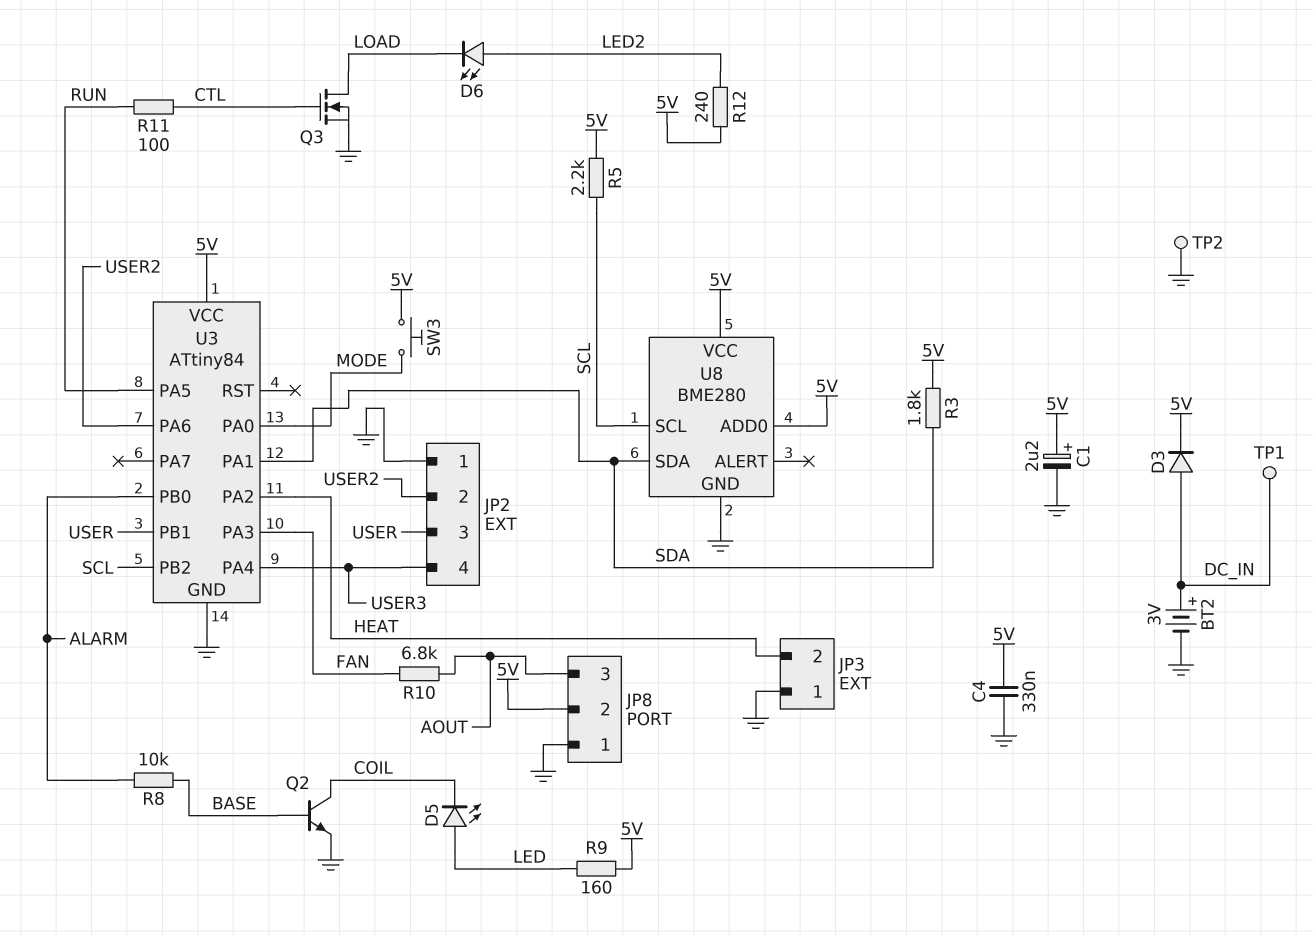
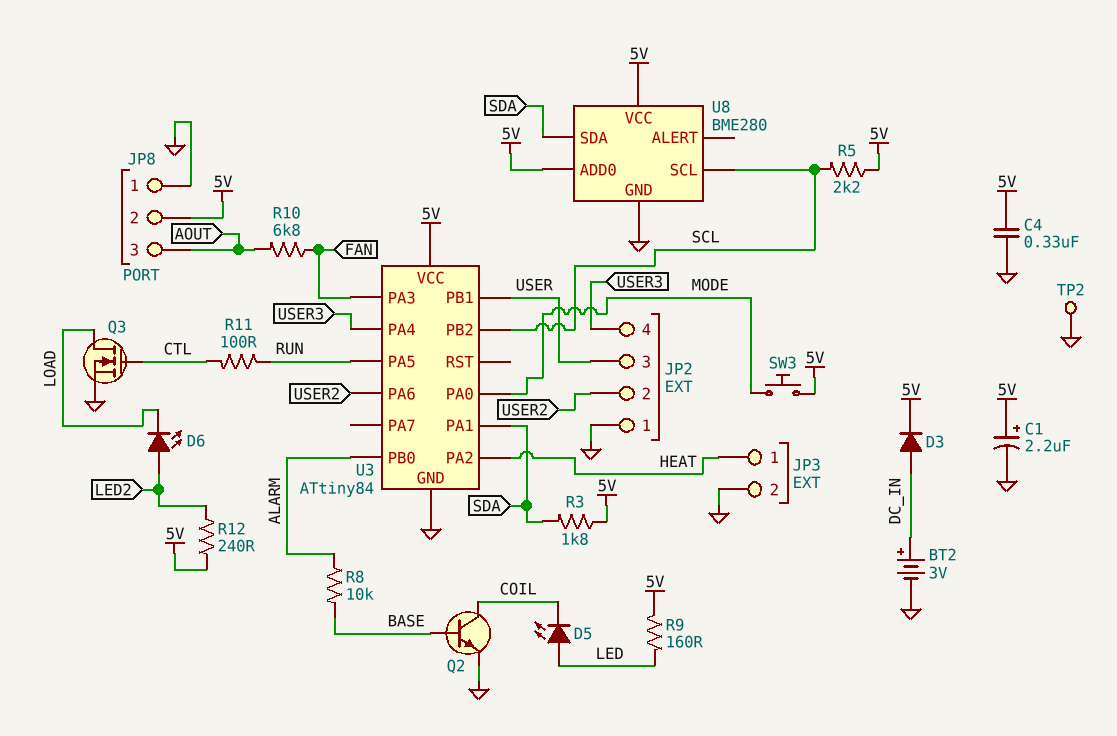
JP3 pin 1: GND -> HEAT
JP3 pin 2: HEAT -> GND
TP1: test point (DC_IN) -> none

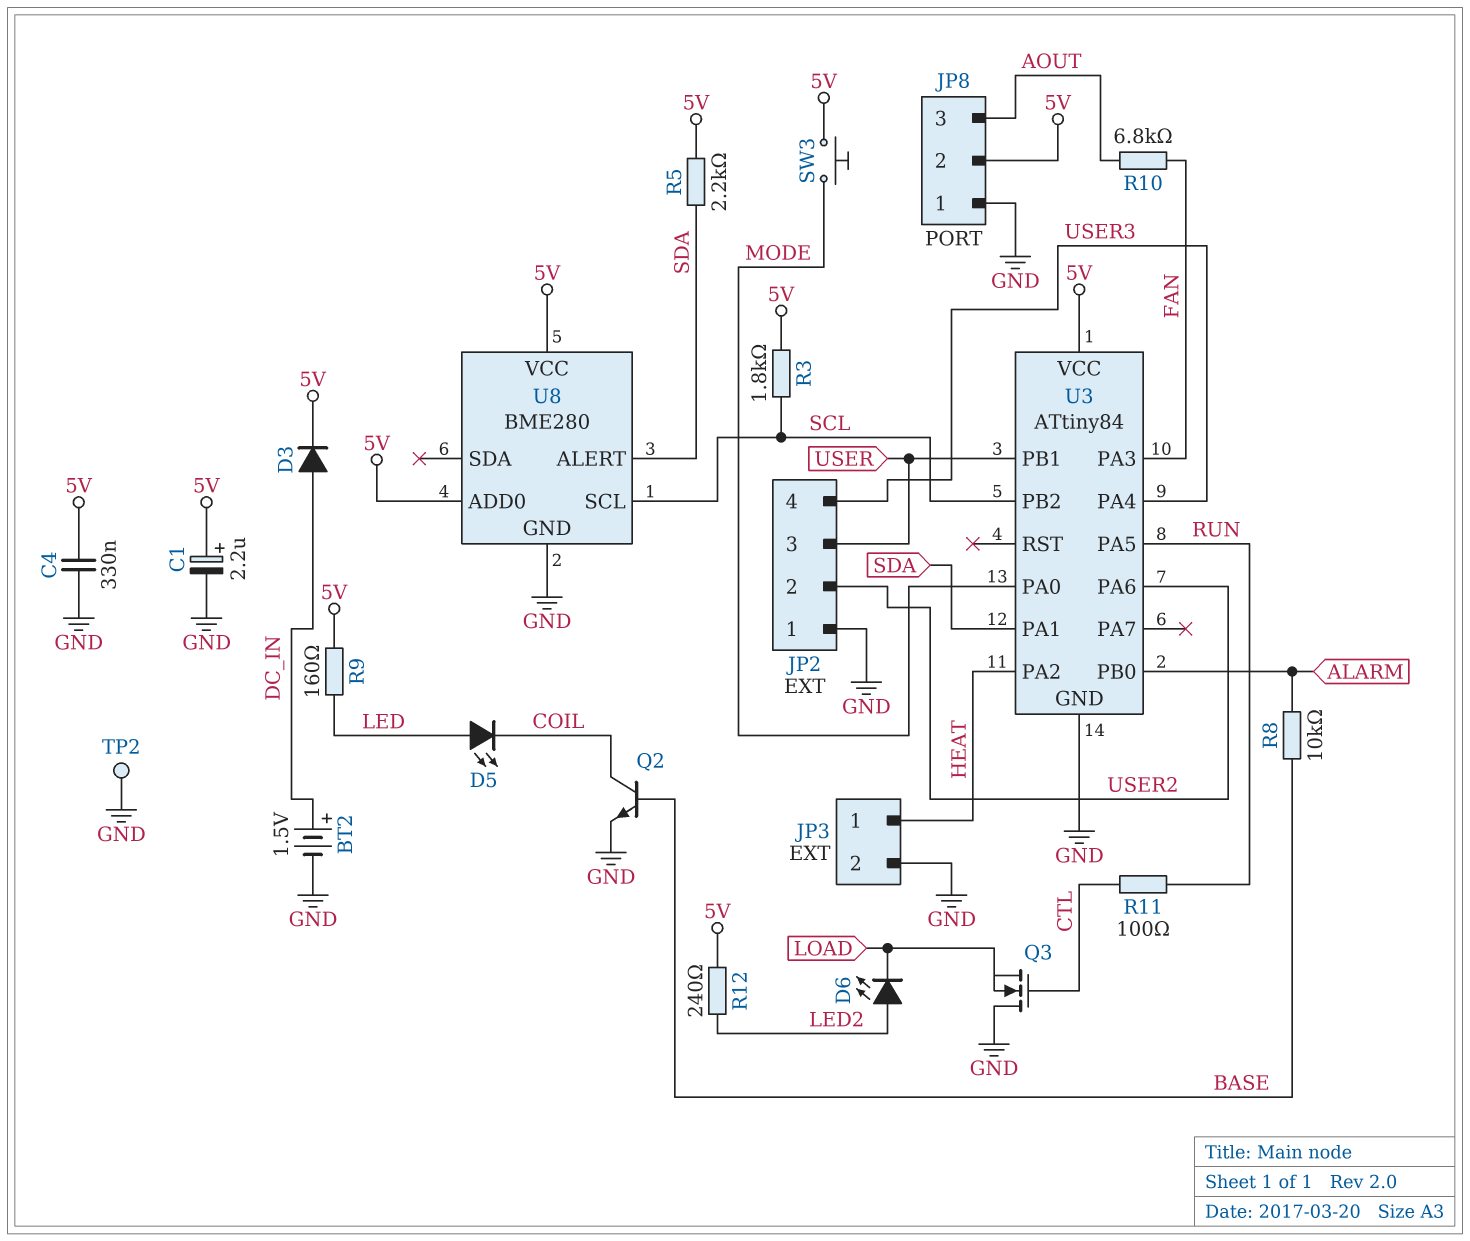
BT2: 3V (plus DC_IN, minus GND) -> 1.5V (plus DC_IN, minus GND)
Q3: NMOS (G CTL, D LOAD, S GND) -> NMOS (G CTL, D GND, S LOAD)
R3: 1.8k (5V, SDA) -> 1.8k (5V, SCL)
R5: 2.2k (5V, SCL) -> 2.2k (5V, SDA)
U8 pin ALERT: none -> SDA
U8 pin SDA: SDA -> none

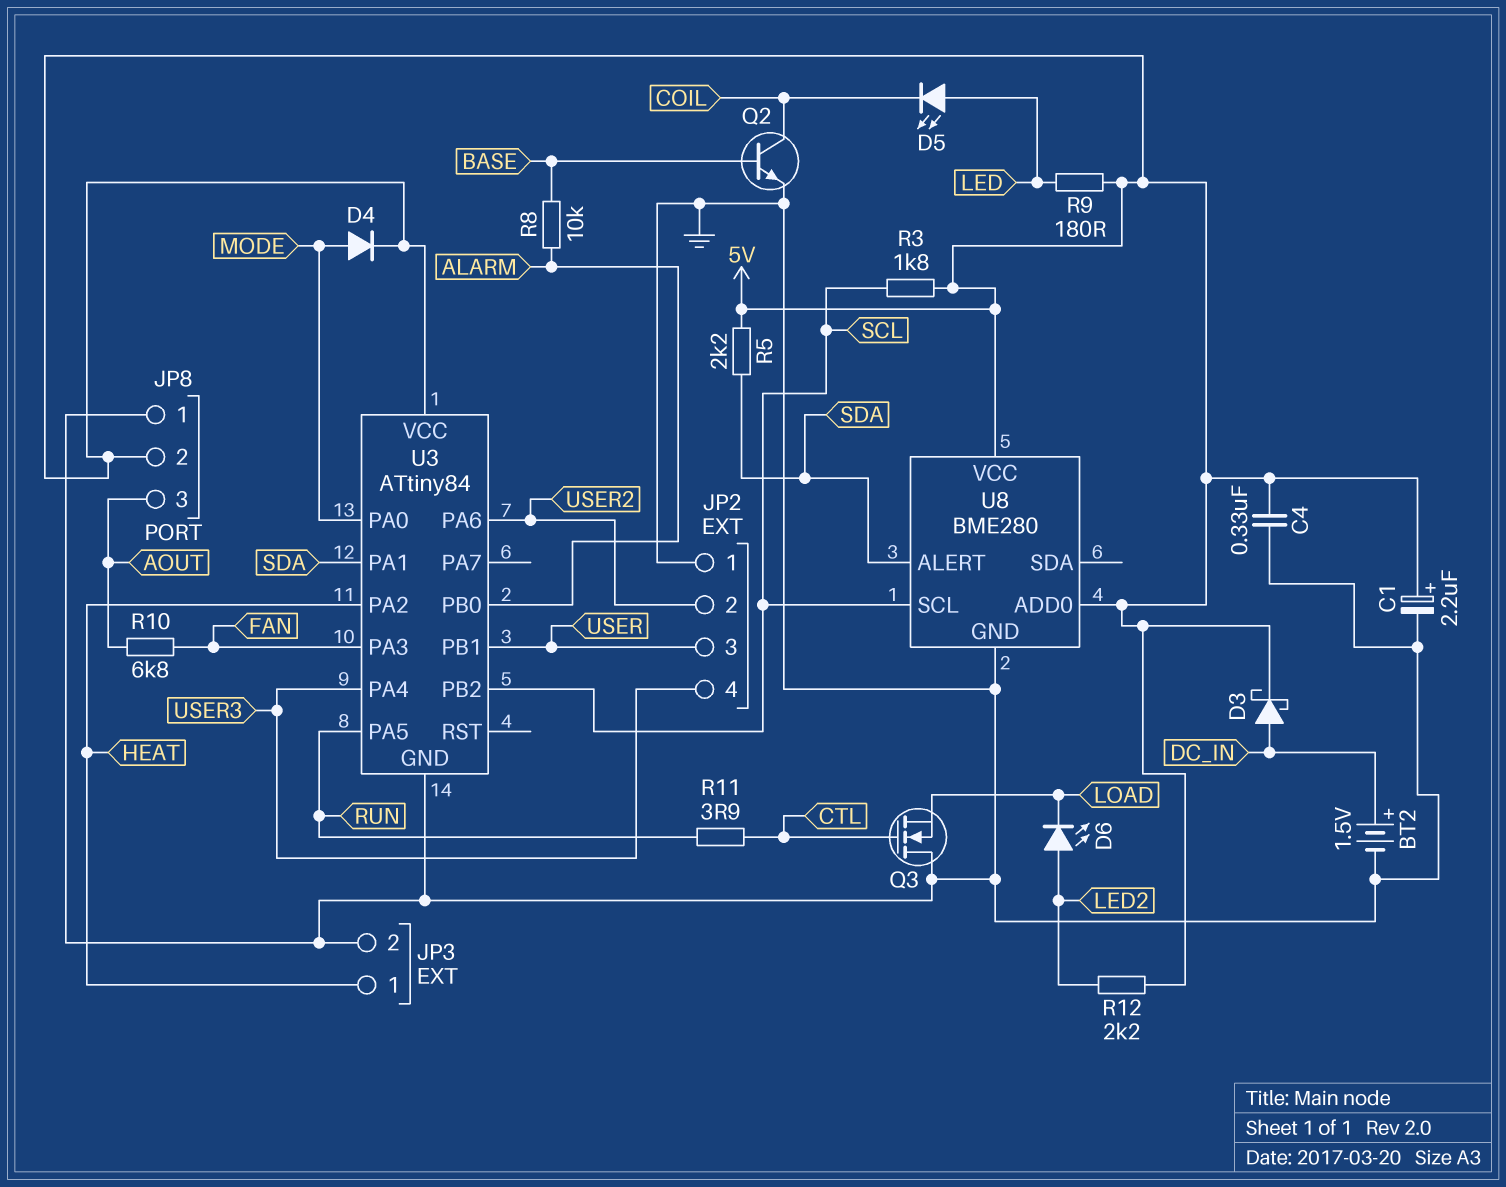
D3: diode (A DC_IN, K 5V) -> schottky (A DC_IN, K 5V)
D4: none -> diode (A MODE, K 5V)
R9: 160 (5V, LED) -> 180 (5V, LED)
R11: 100 (CTL, RUN) -> 3.9 (CTL, RUN)
R12: 240 (5V, LED2) -> 2.2k (5V, LED2)
SW3: button (5V, MODE) -> none
TP2: test point (GND) -> none

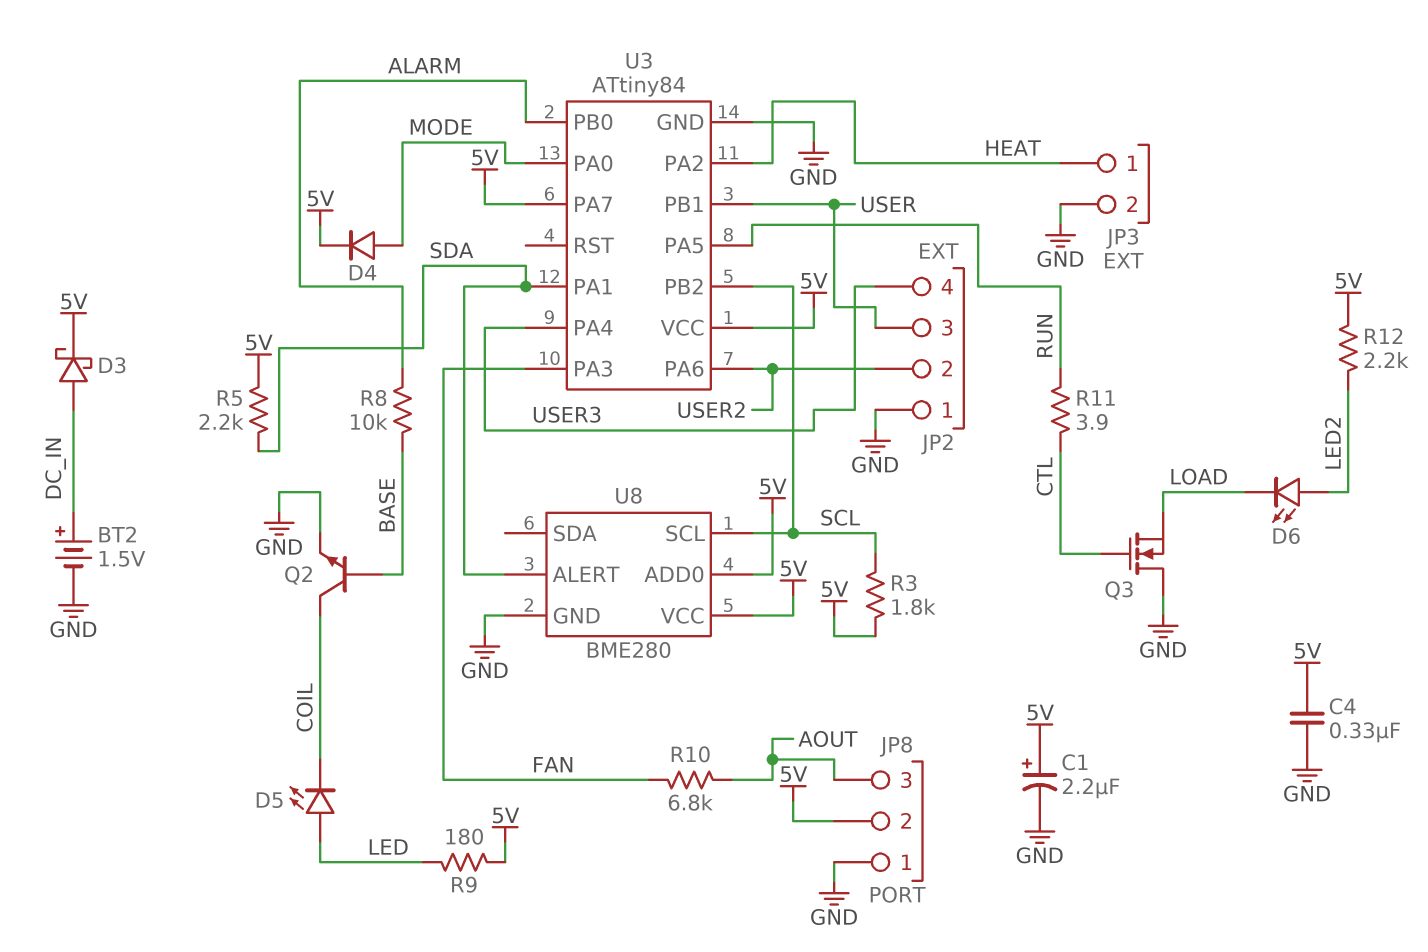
U3 pin PA7: none -> 5V

